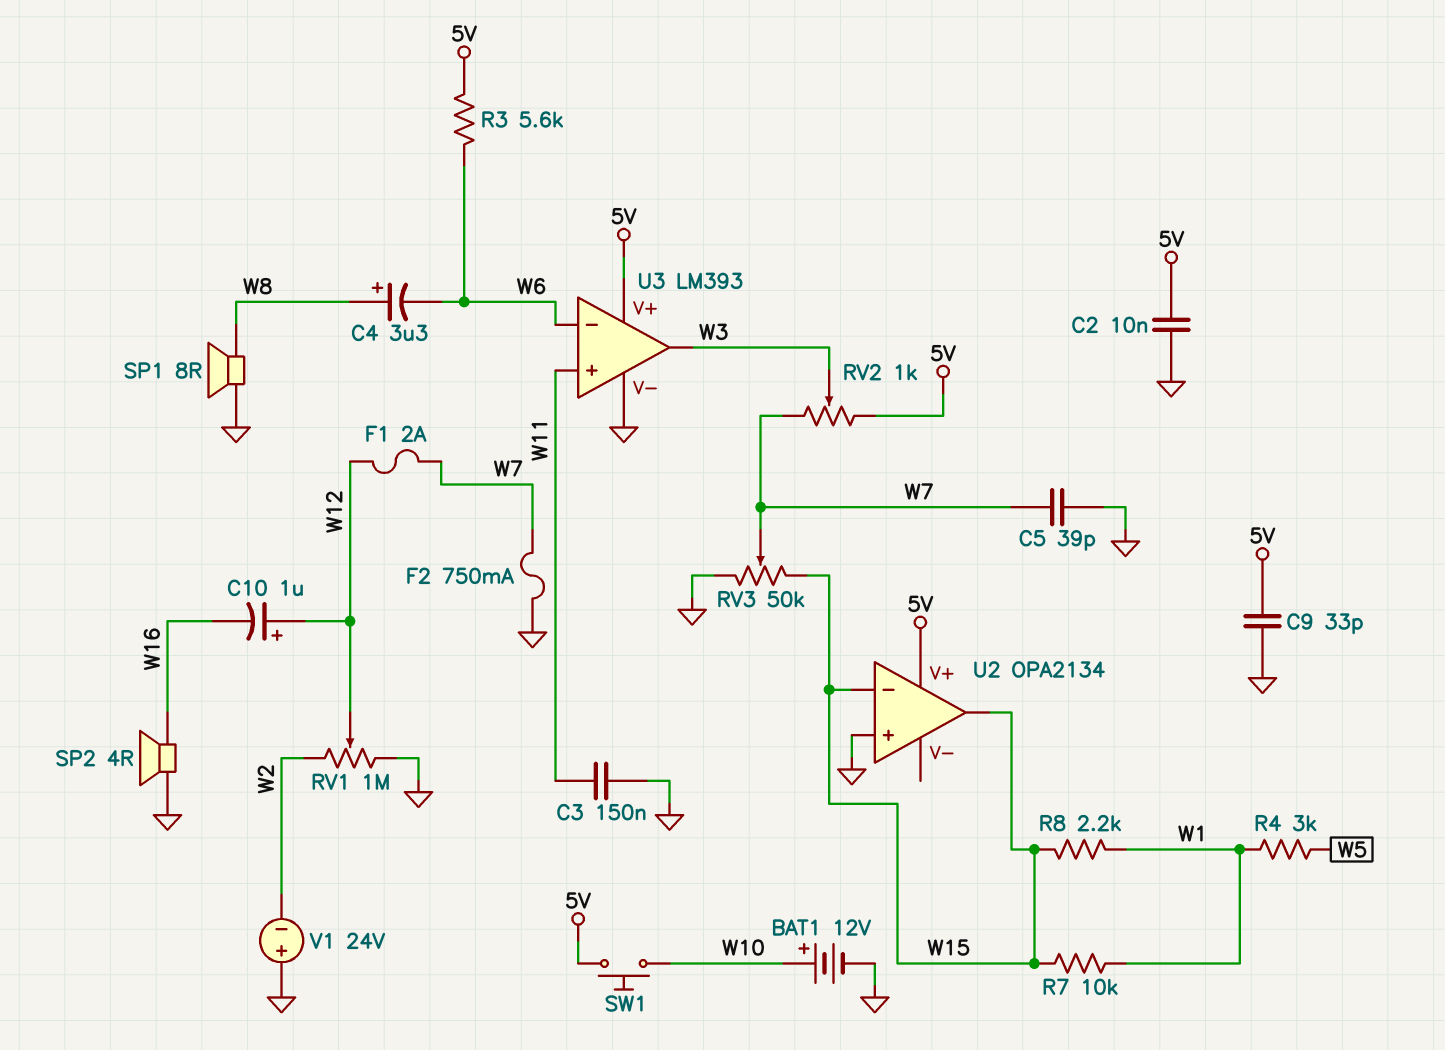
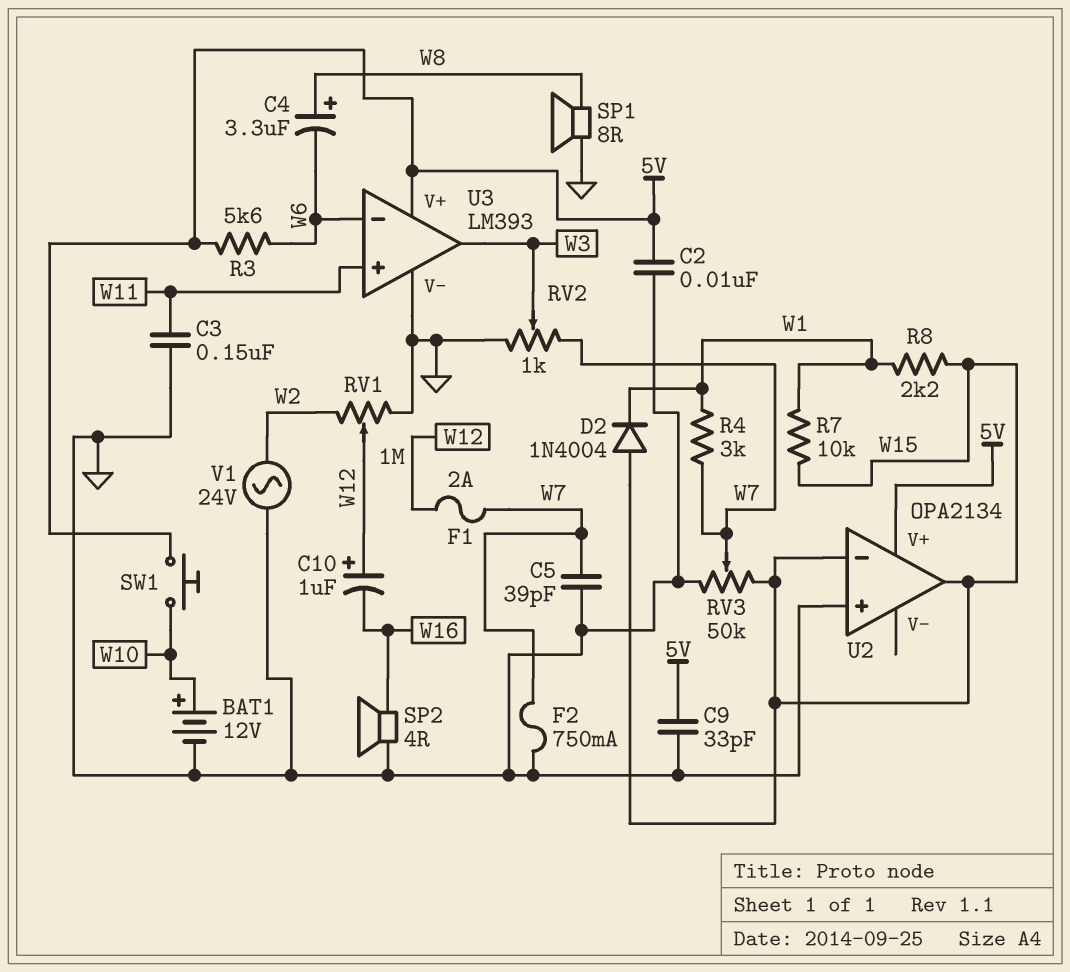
D2: none -> diode 1N4004 (A W15, K W1)
R4: 3k (W1, W5) -> 3k (W1, W7)
RV2: 1k (5V, W7, wiper W3) -> 1k (GND, W7, wiper W3)
V1: 24V (plus GND, minus W2) -> AC 24V (GND, W2)

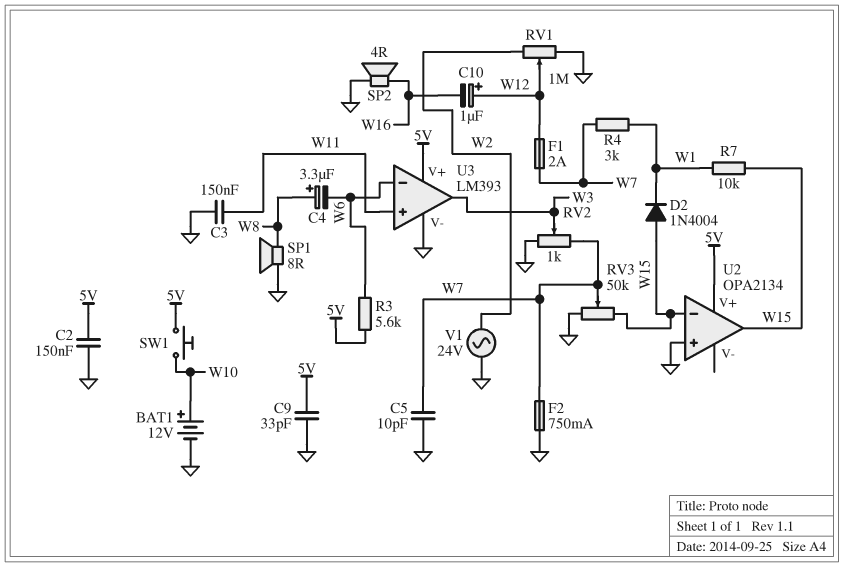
C2: 10nF (5V, GND) -> 150nF (5V, GND)
C5: 39pF (GND, W7) -> 10pF (GND, W7)
R8: 2.2k (W1, W15) -> none

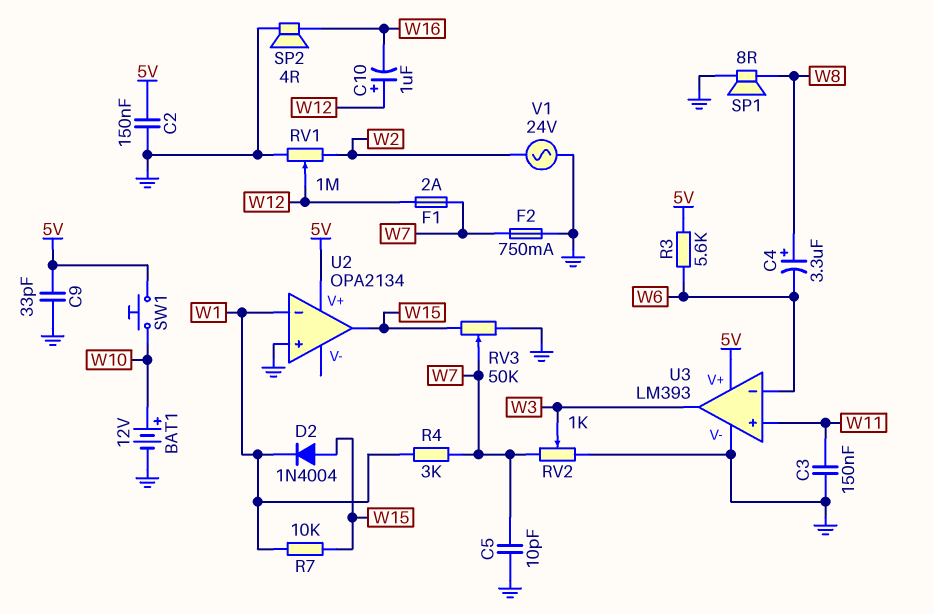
U2 pin in-: W15 -> W1

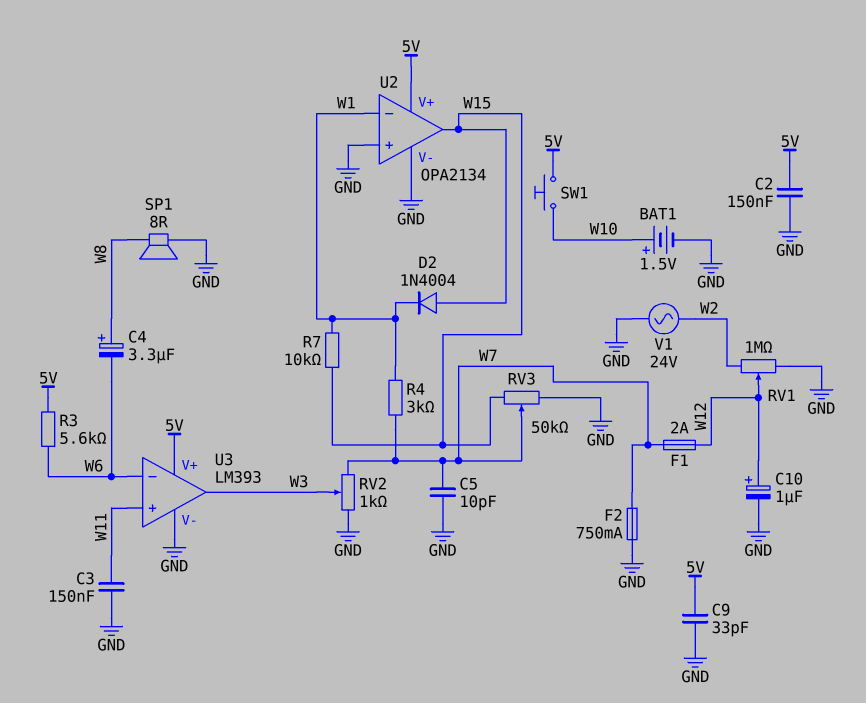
BAT1: 12V (plus W10, minus GND) -> 1.5V (plus W10, minus GND)
C10: 1uF (plus W12, minus W16) -> 1uF (plus W12, minus GND)
SP2: speaker 4R (GND, W16) -> none
U2 pin V-: none -> GND

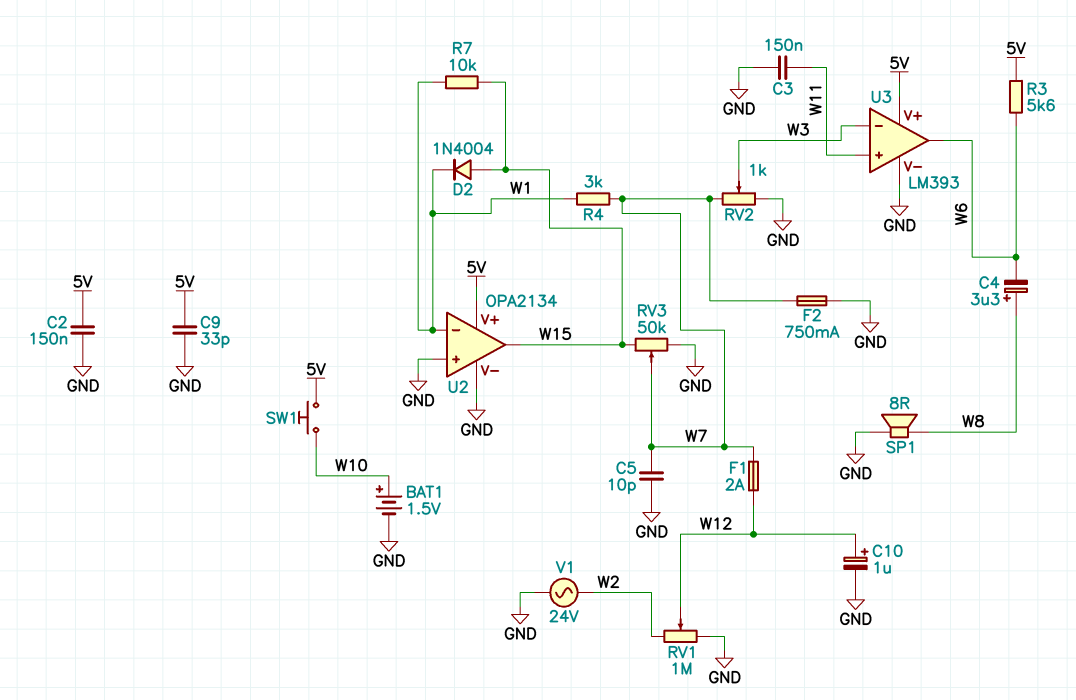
U3 pin in-: W6 -> W3
U3 pin out: W3 -> W6

